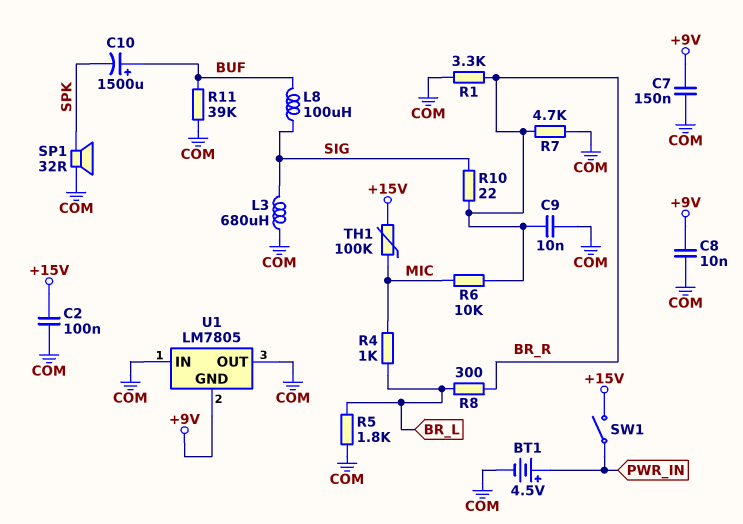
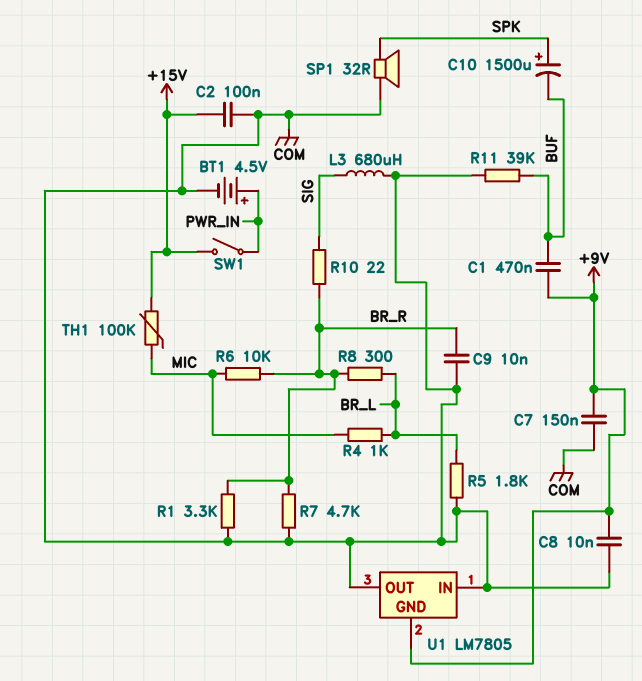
C1: none -> 470nF (+9V, BUF)
C10: 1500uF (plus BUF, minus SPK) -> 1500uF (plus SPK, minus BUF)
L8: 100uH (BUF, SIG) -> none

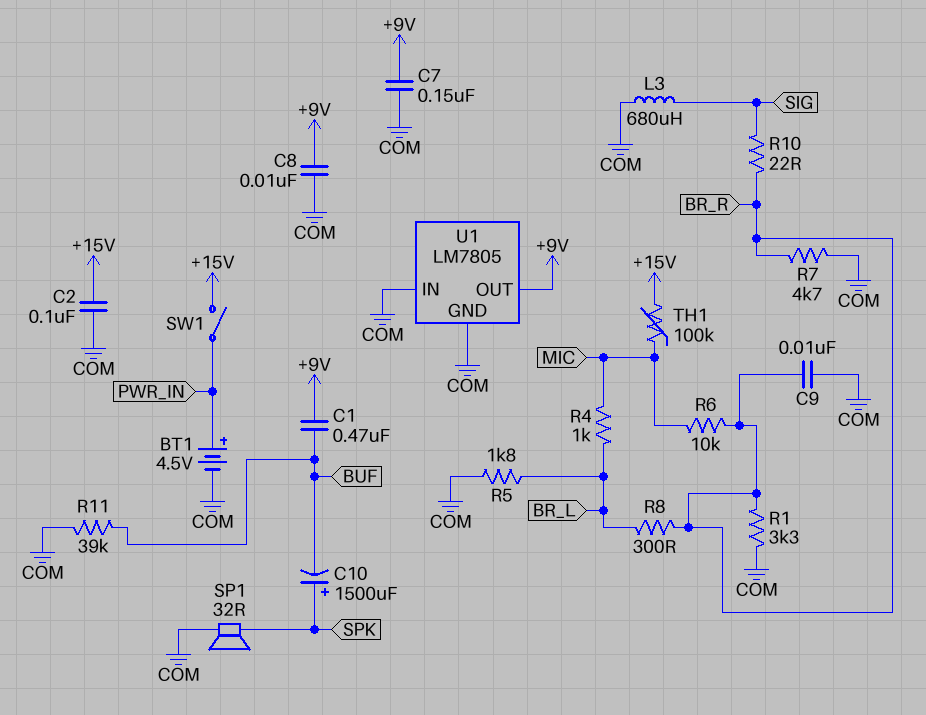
U1 pin GND: +9V -> COM
U1 pin OUT: COM -> +9V

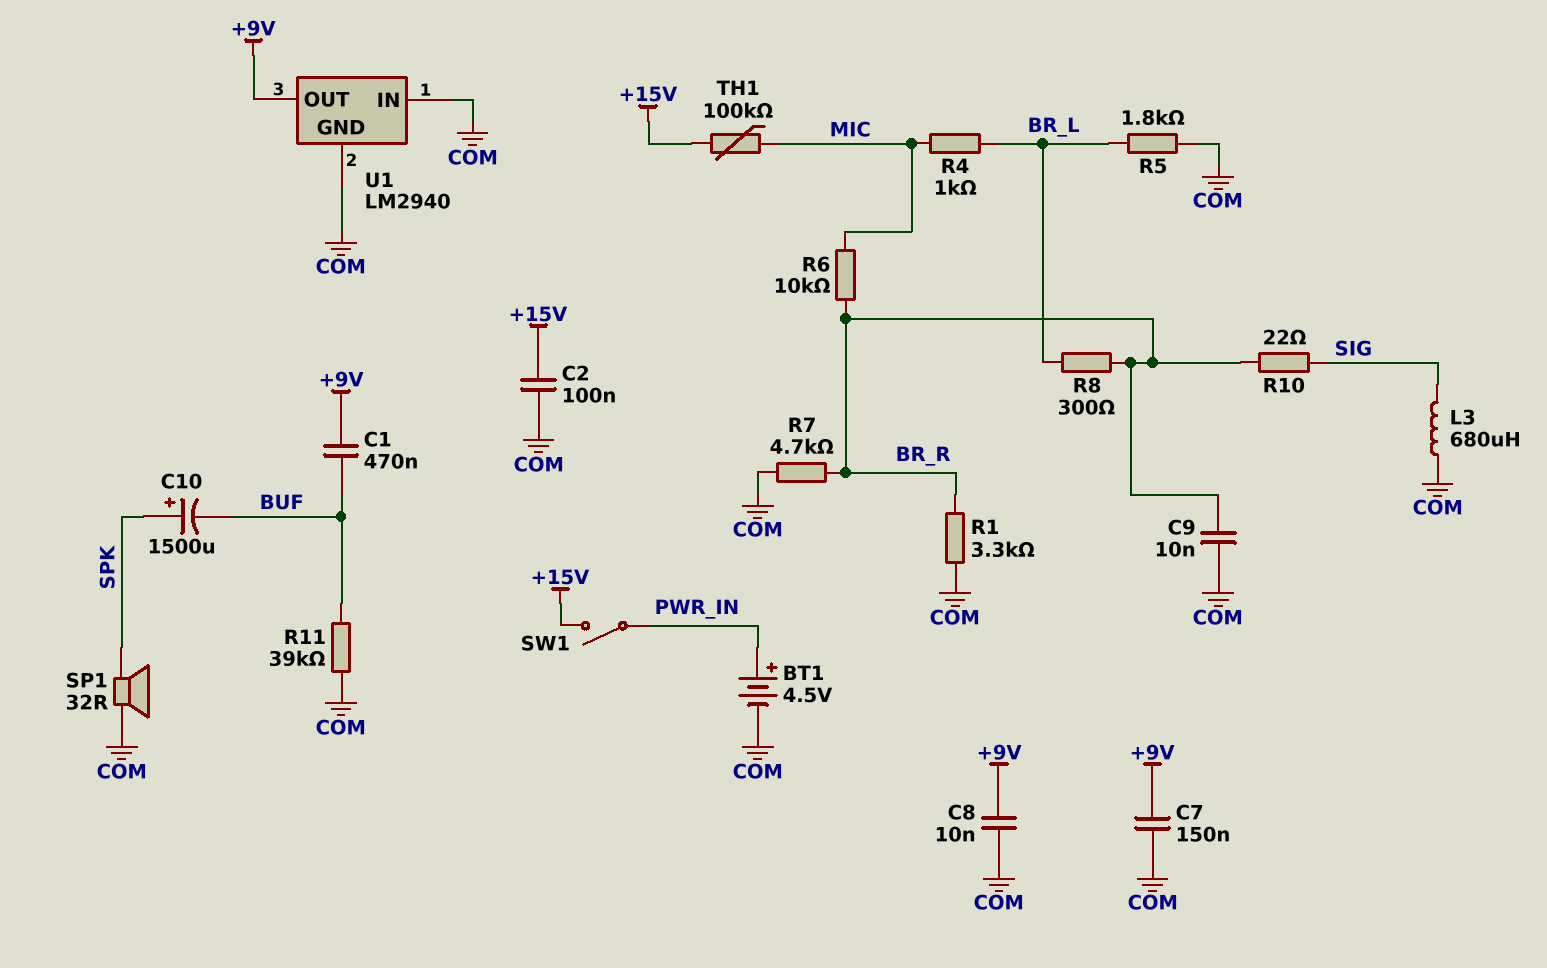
U1: LM7805 -> LM2940

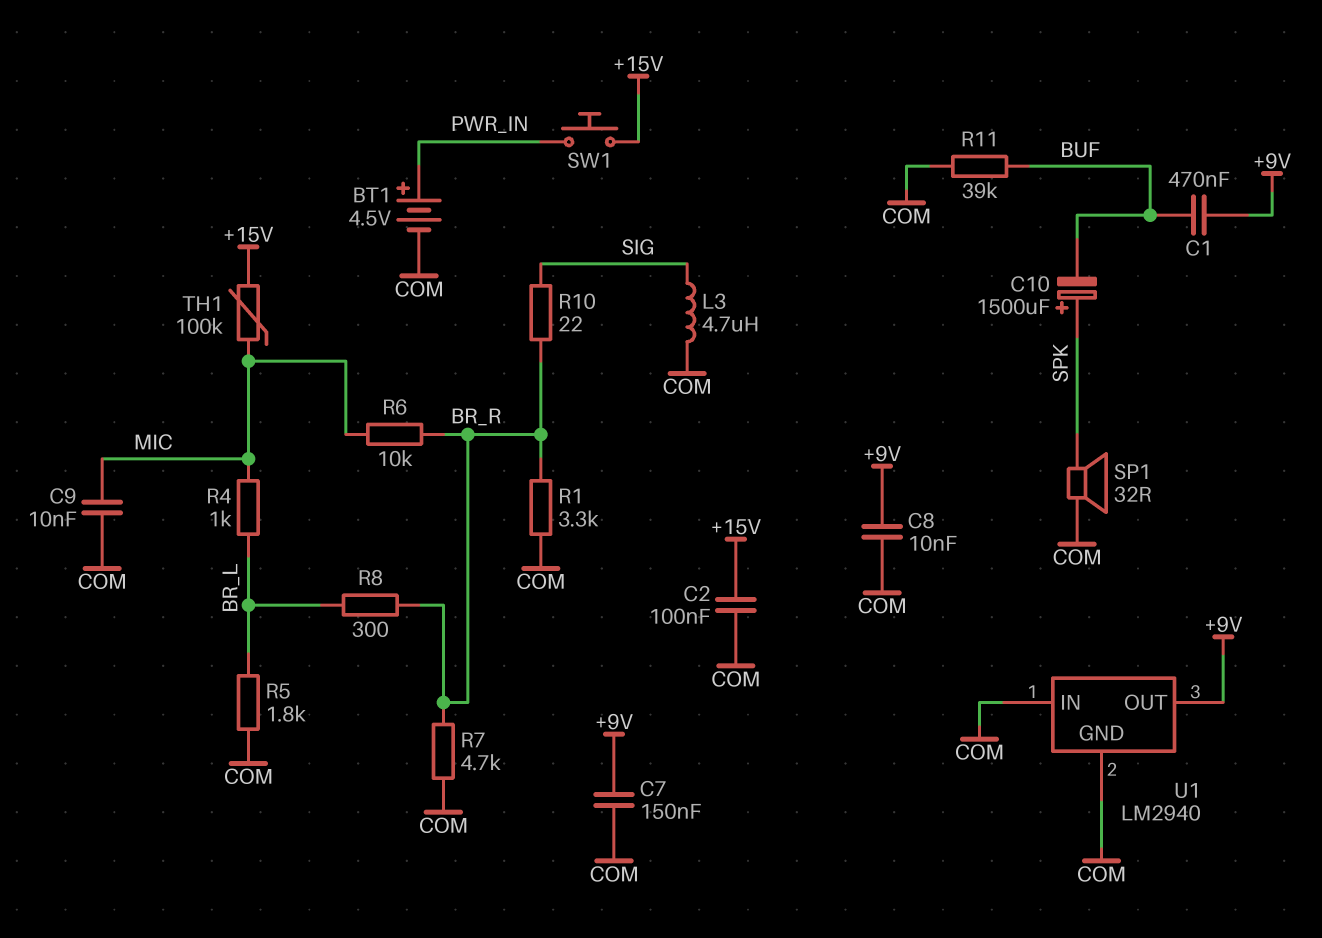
C9: 10nF (BR_R, COM) -> 10nF (COM, MIC)
L3: 680uH (COM, SIG) -> 4.7uH (COM, SIG)
SW1: switch (+15V, PWR_IN) -> button (+15V, PWR_IN)

